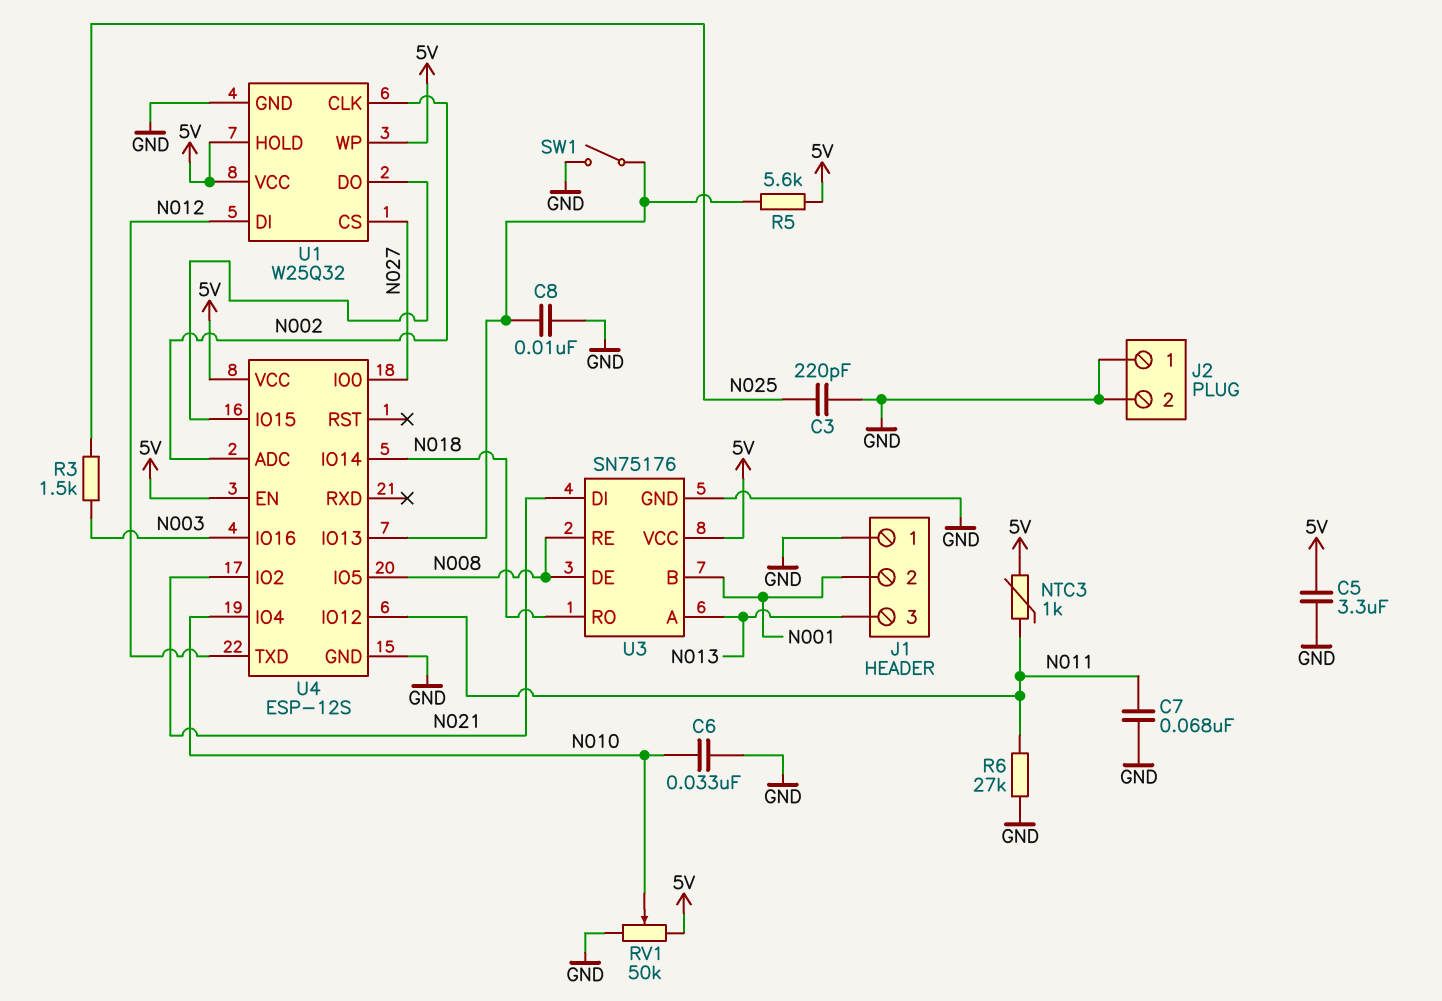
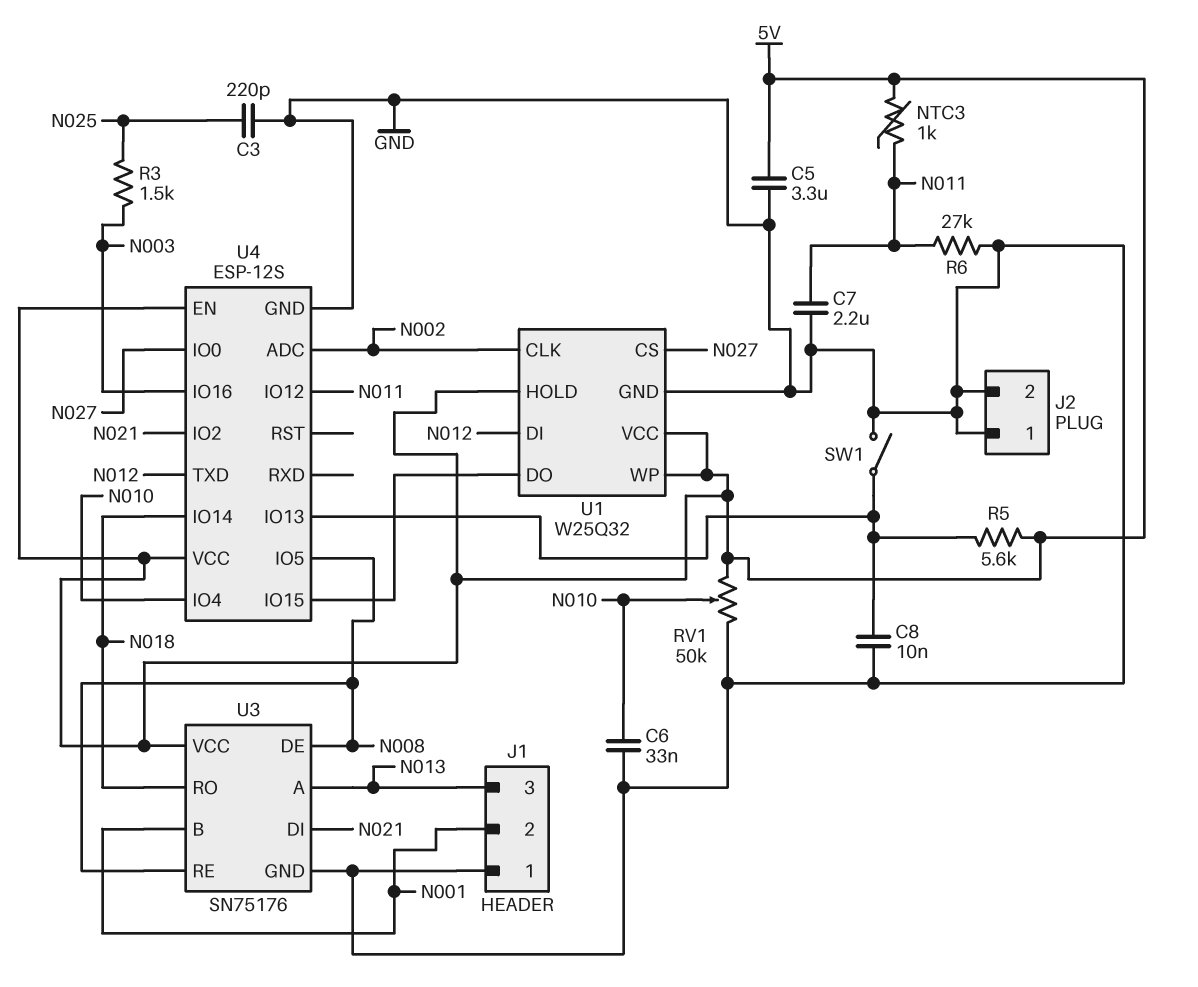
C7: 68nF (GND, N011) -> 2.2uF (GND, N011)

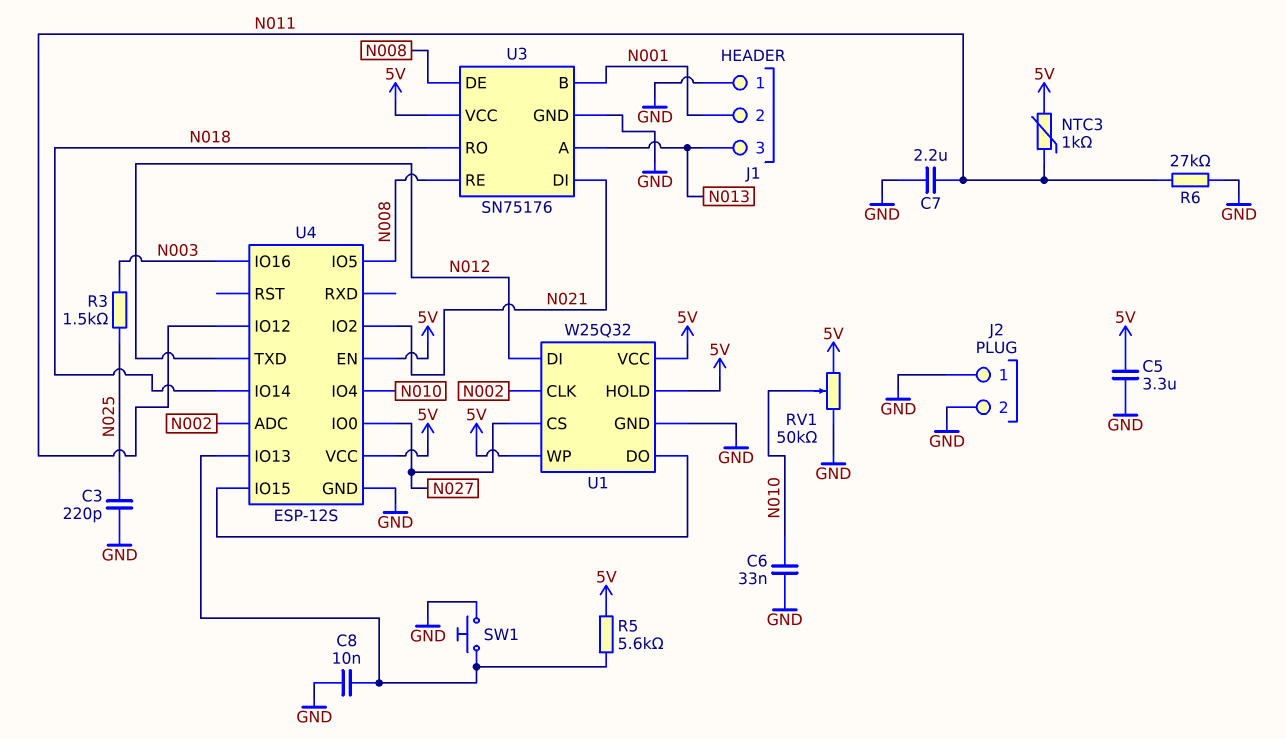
SW1: switch (GND, U4/IO13) -> button (GND, U4/IO13)

